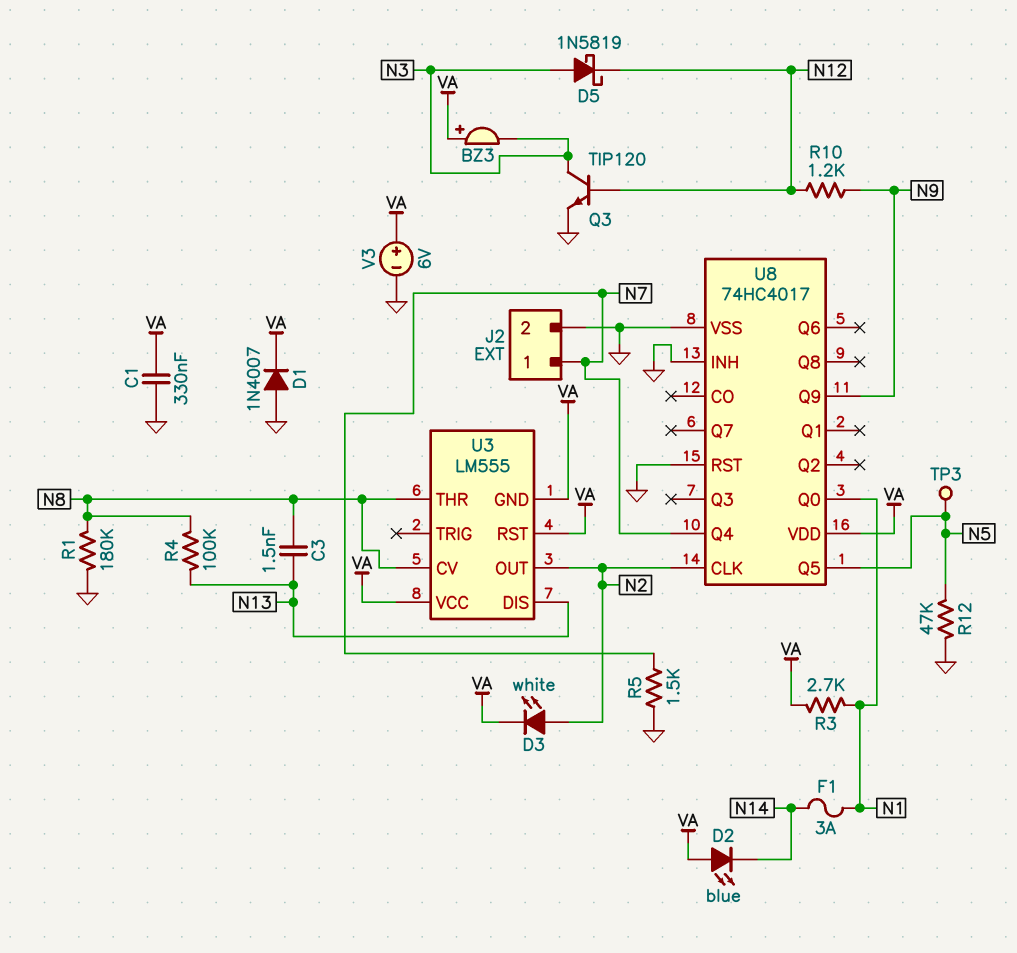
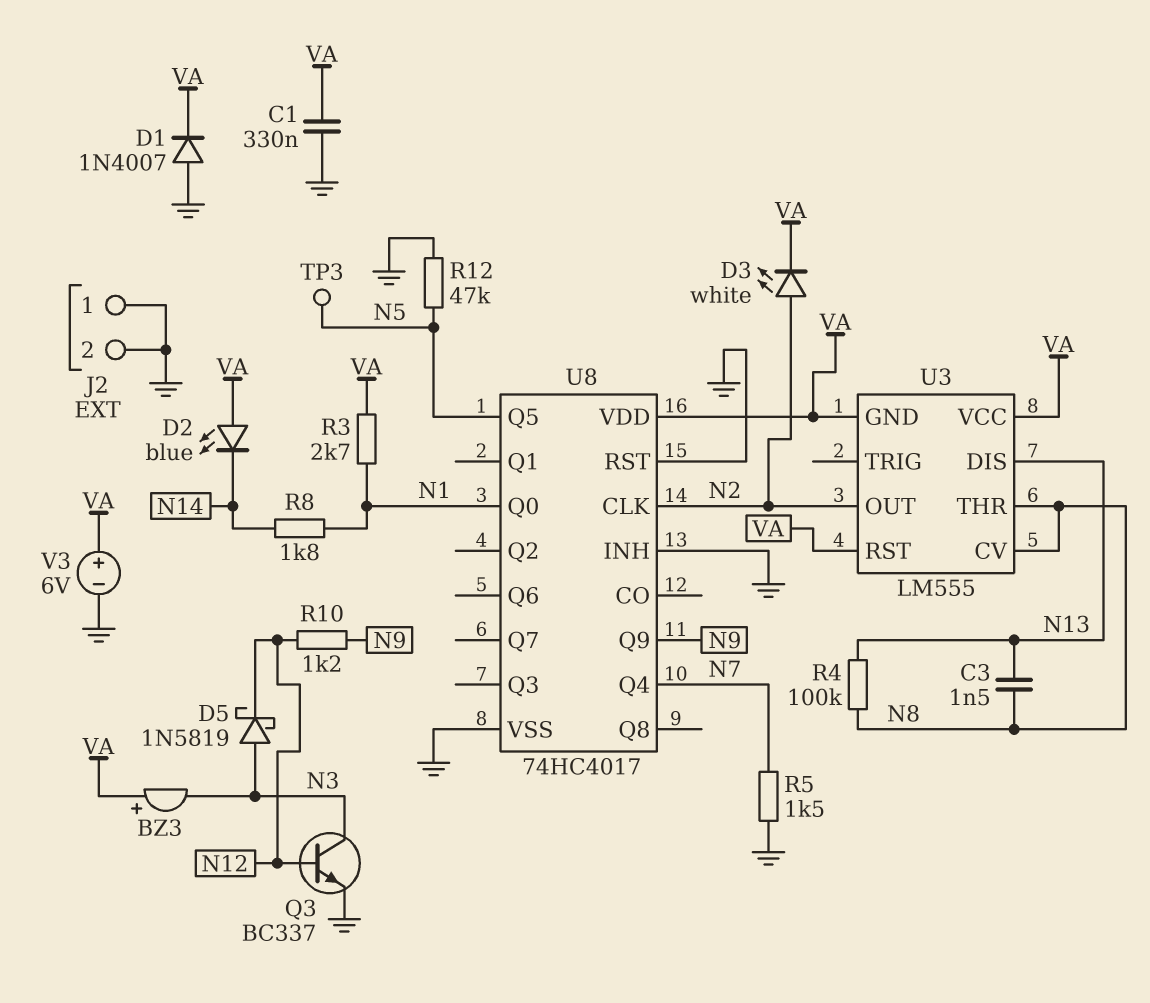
F1: 3A (N1, N14) -> none
J2 pin 1: N7 -> GND
Q3: NPN TIP120 (B N12, C N3, E GND) -> NPN BC337 (B N12, C N3, E GND)
R1: 180k (GND, N8) -> none
R8: none -> 1.8k (N1, N14)

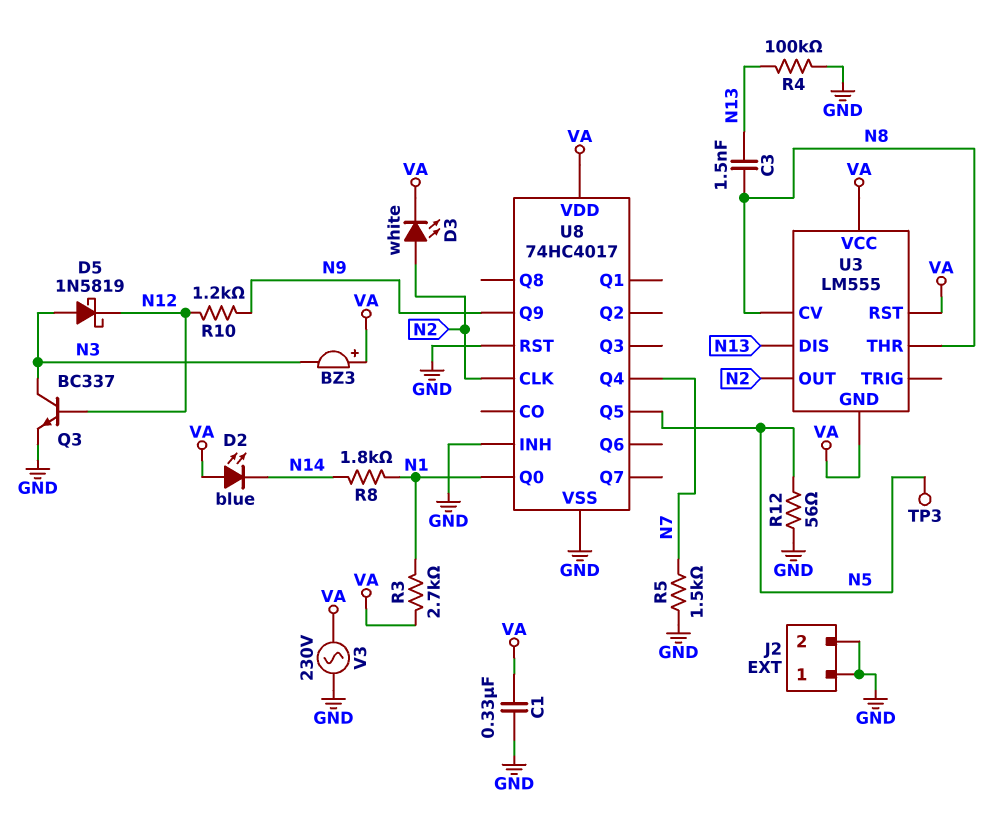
D1: diode 1N4007 (A GND, K VA) -> none
R4: 100k (N8, N13) -> 100k (GND, N13)
R12: 47k (GND, N5) -> 56 (GND, N5)
V3: 6V (plus VA, minus GND) -> AC 230V (GND, VA)

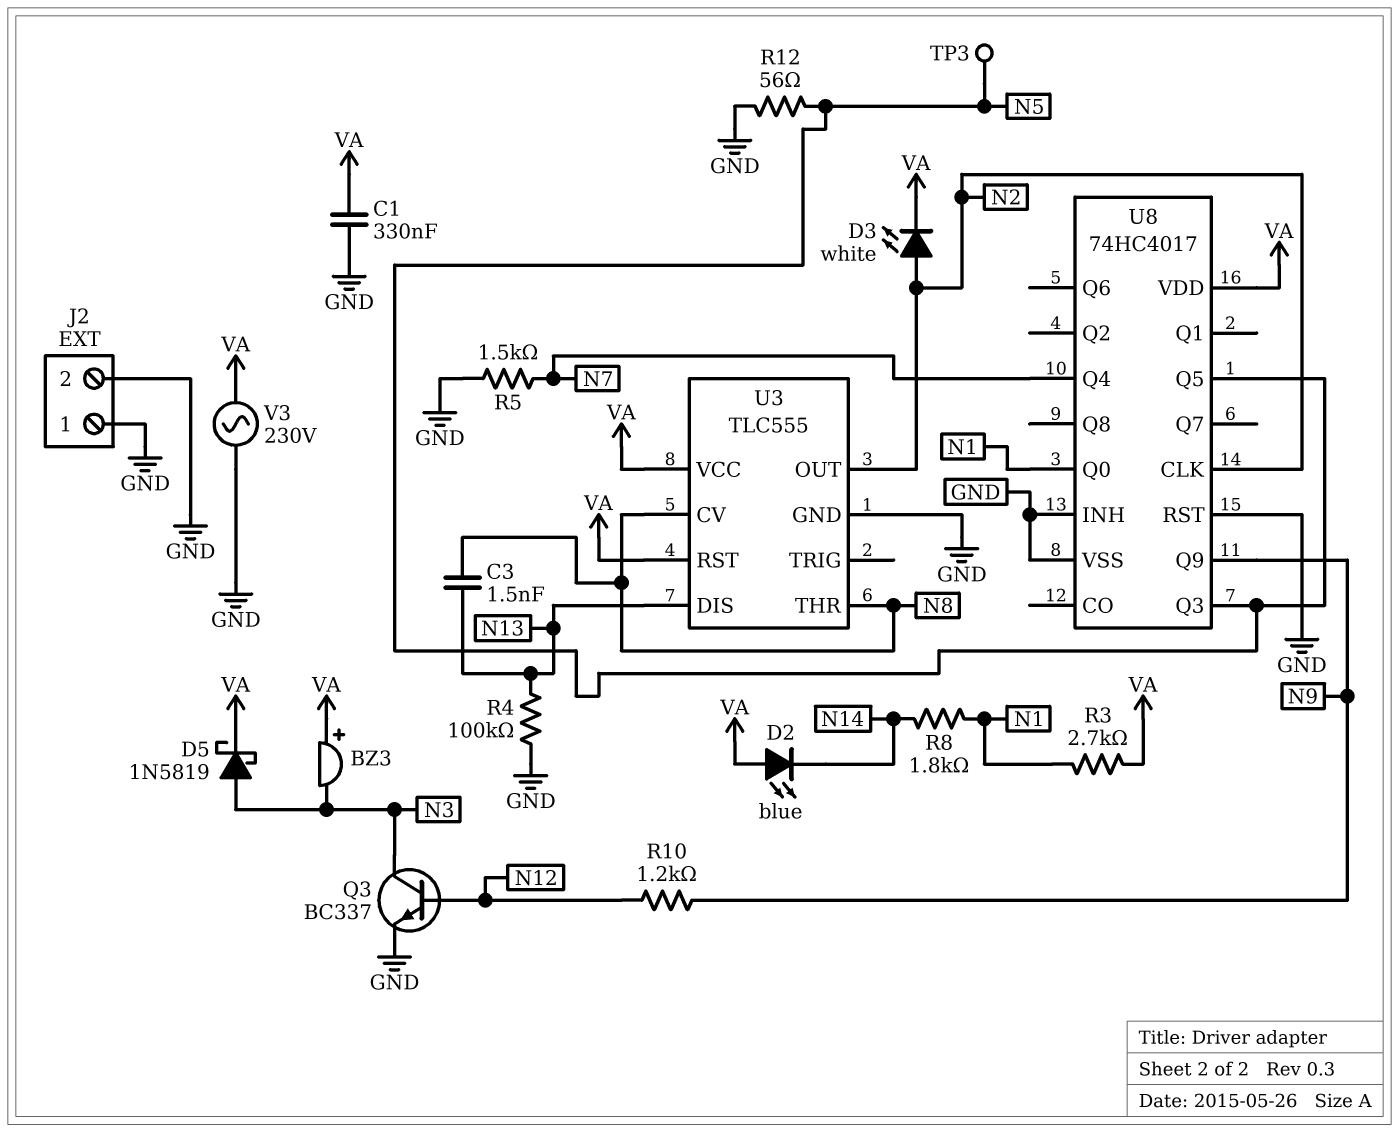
D5: schottky 1N5819 (A N3, K N12) -> schottky 1N5819 (A N3, K VA)
U3: LM555 -> TLC555
U3 pin GND: VA -> GND
U8 pin Q3: none -> N5

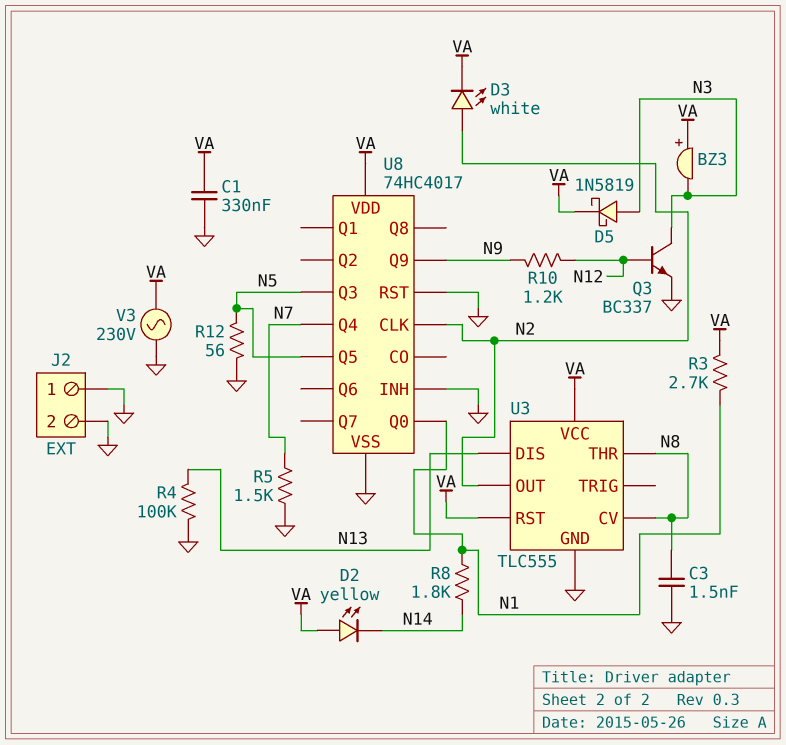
C3: 1.5nF (N8, N13) -> 1.5nF (GND, N8)
D2: LED blue (A VA, K N14) -> LED yellow (A VA, K N14)
TP3: test point (N5) -> none

